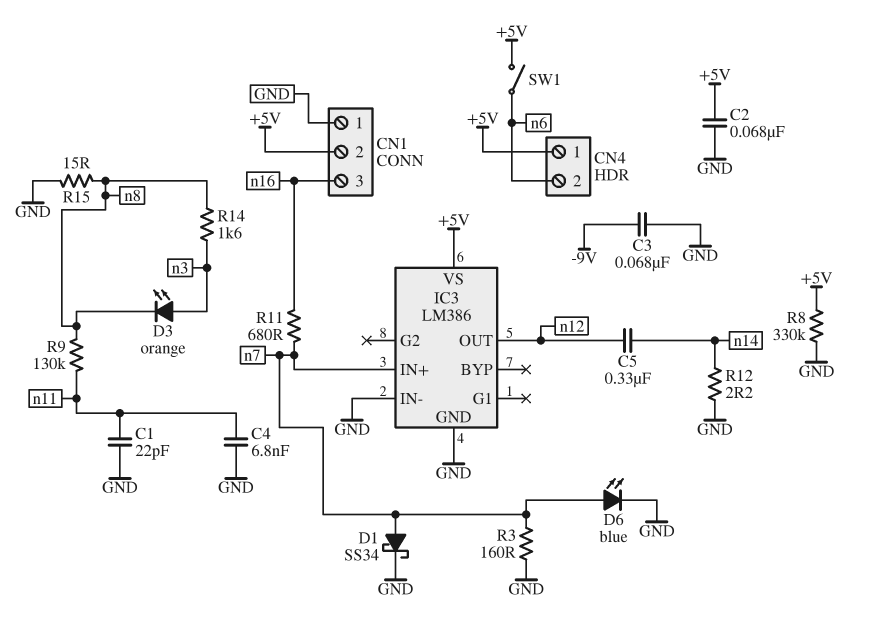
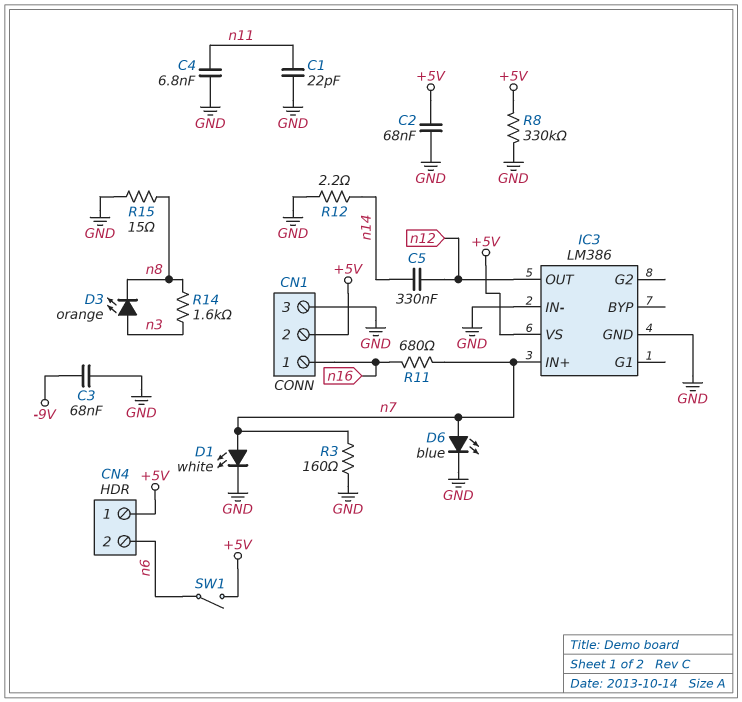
CN1 pin 1: GND -> n16
CN1 pin 3: n16 -> GND
D1: schottky SS34 (A n7, K GND) -> LED white (A n7, K GND)
R9: 130k (n8, n11) -> none

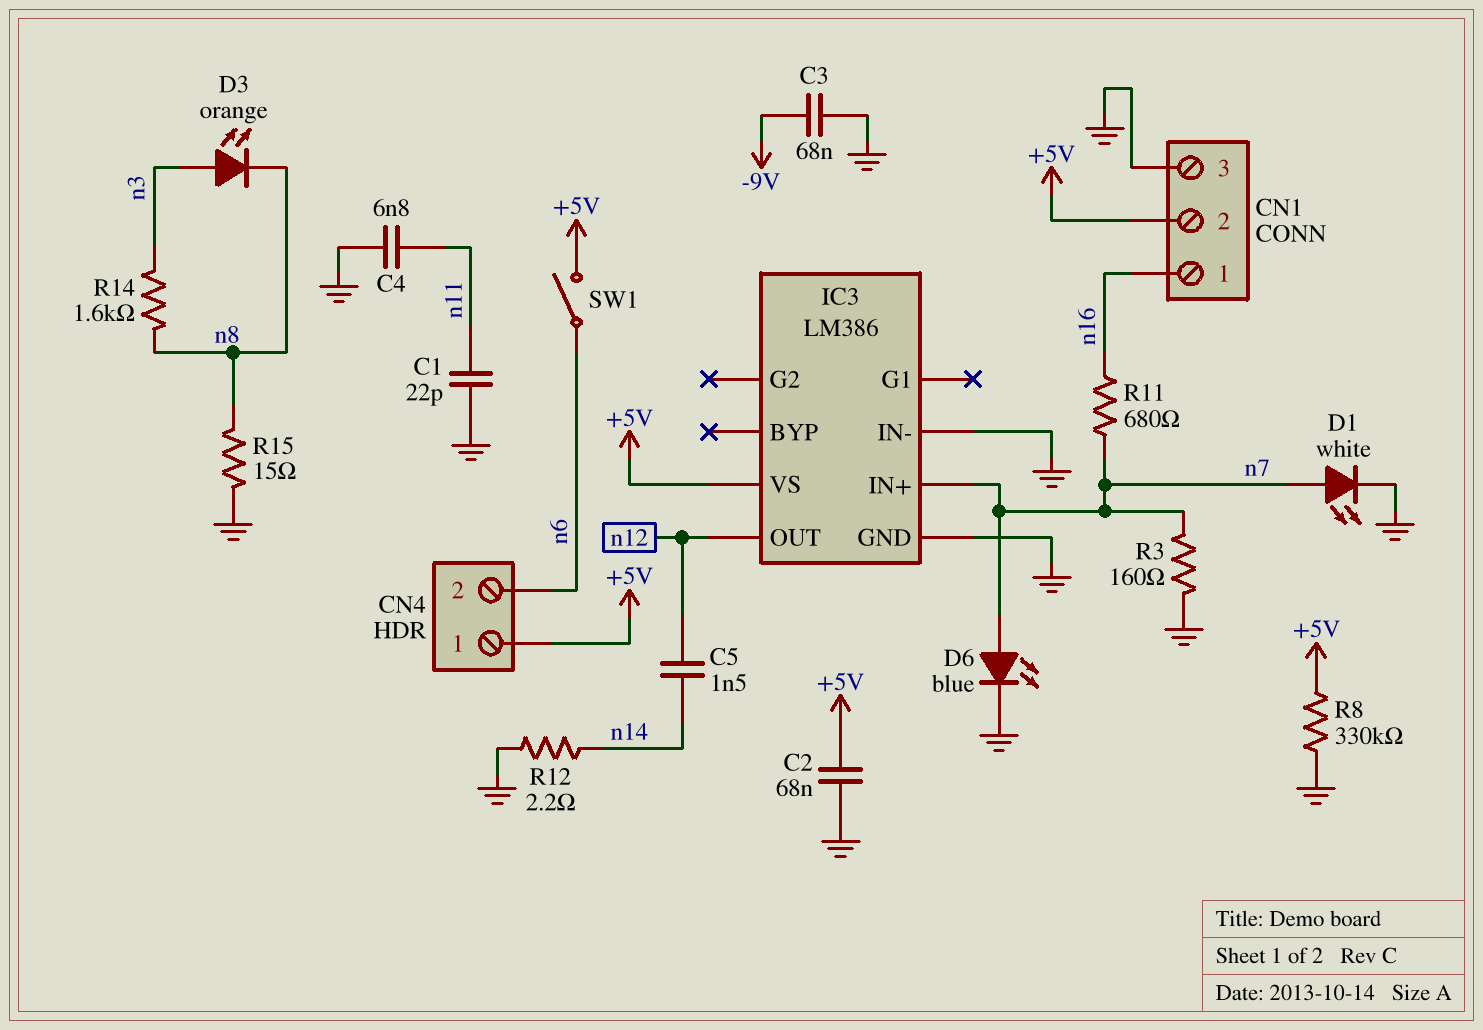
C5: 330nF (n12, n14) -> 1.5nF (n12, n14)

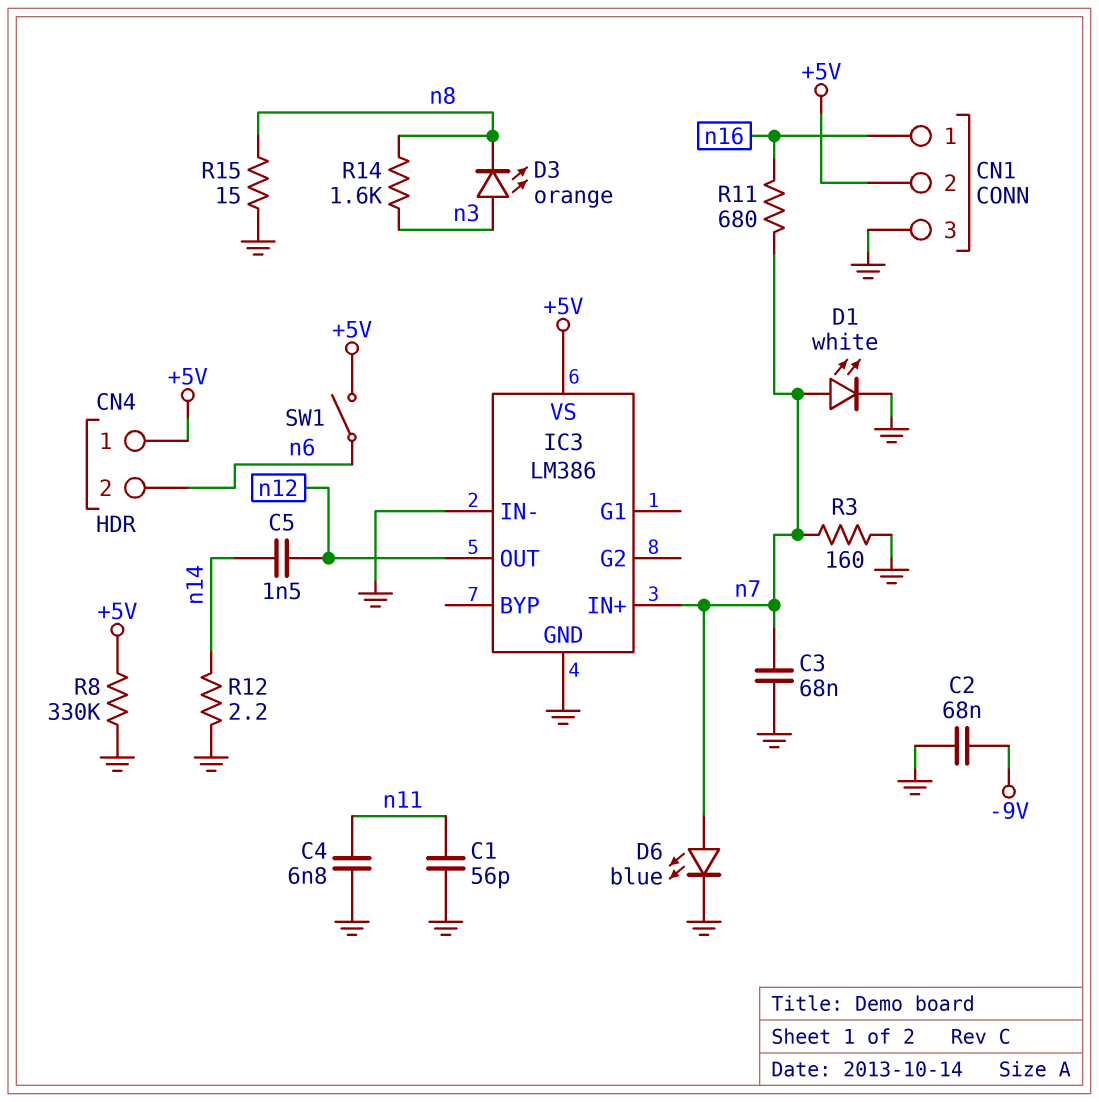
C1: 22pF (GND, n11) -> 56pF (GND, n11)
C2: 68nF (+5V, GND) -> 68nF (-9V, GND)
C3: 68nF (-9V, GND) -> 68nF (GND, n7)

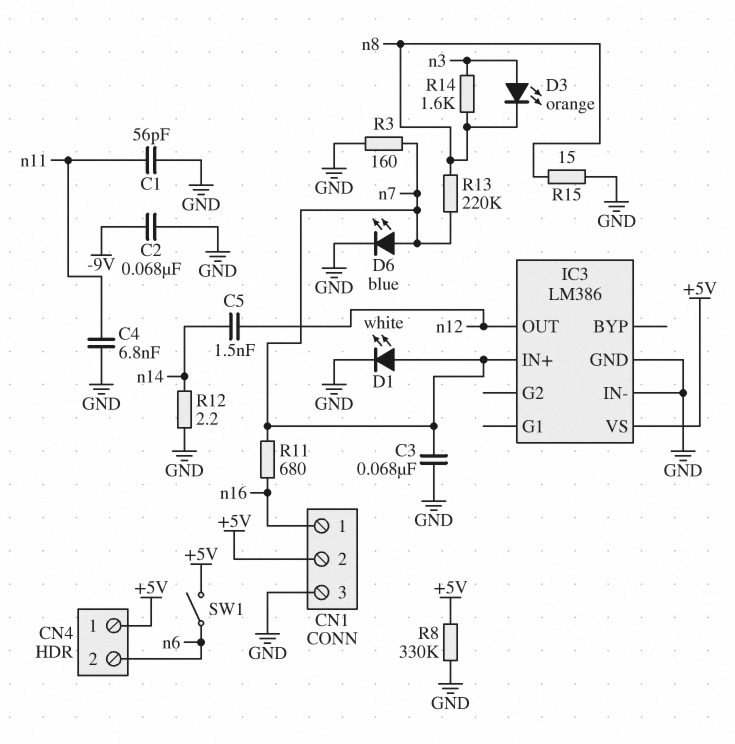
R13: none -> 220k (n7, n8)

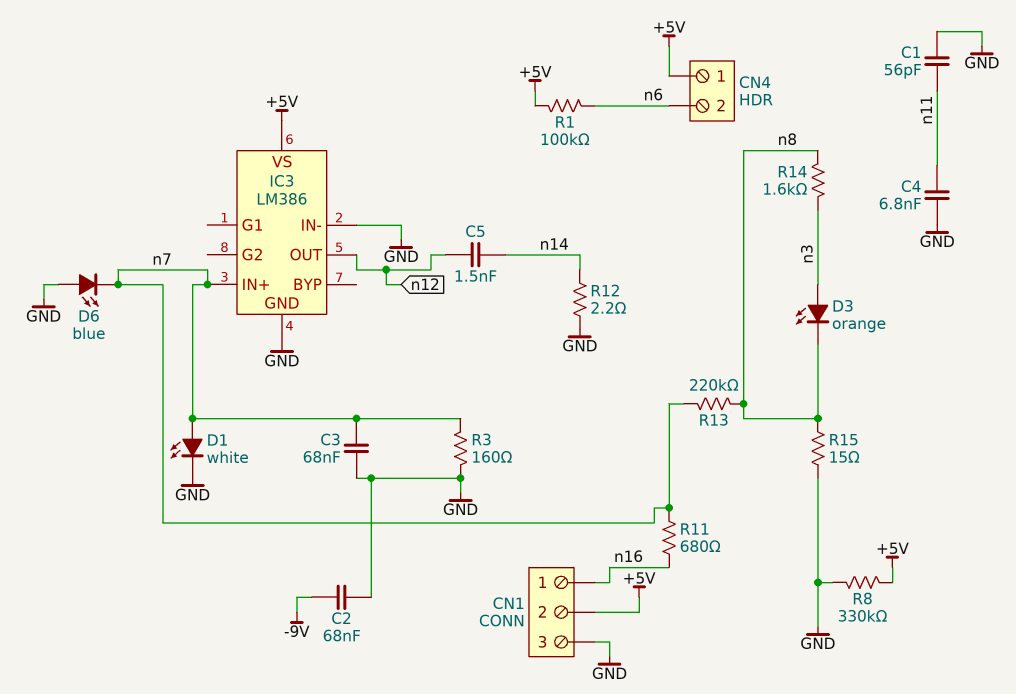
D6: LED blue (A n7, K GND) -> LED blue (A GND, K n7)
R1: none -> 100k (+5V, n6)
SW1: switch (+5V, n6) -> none

